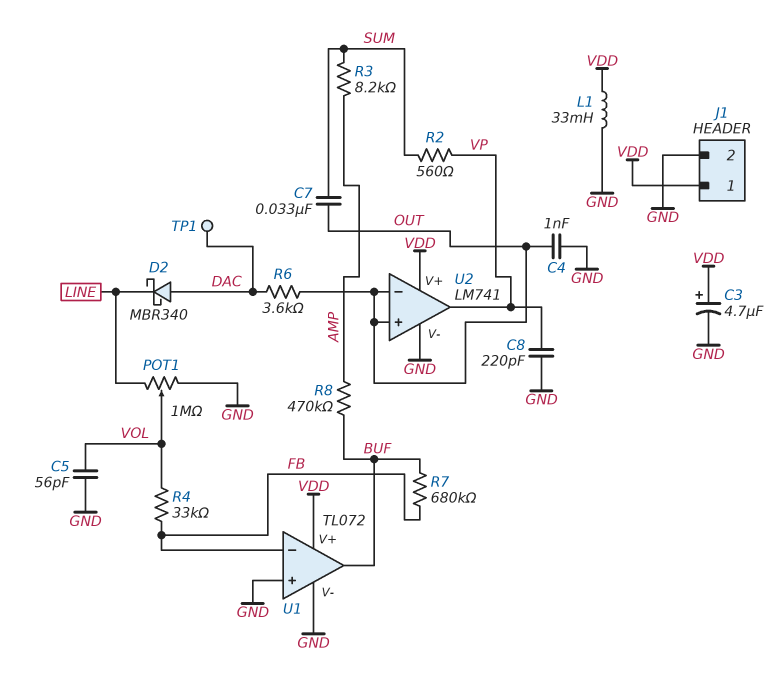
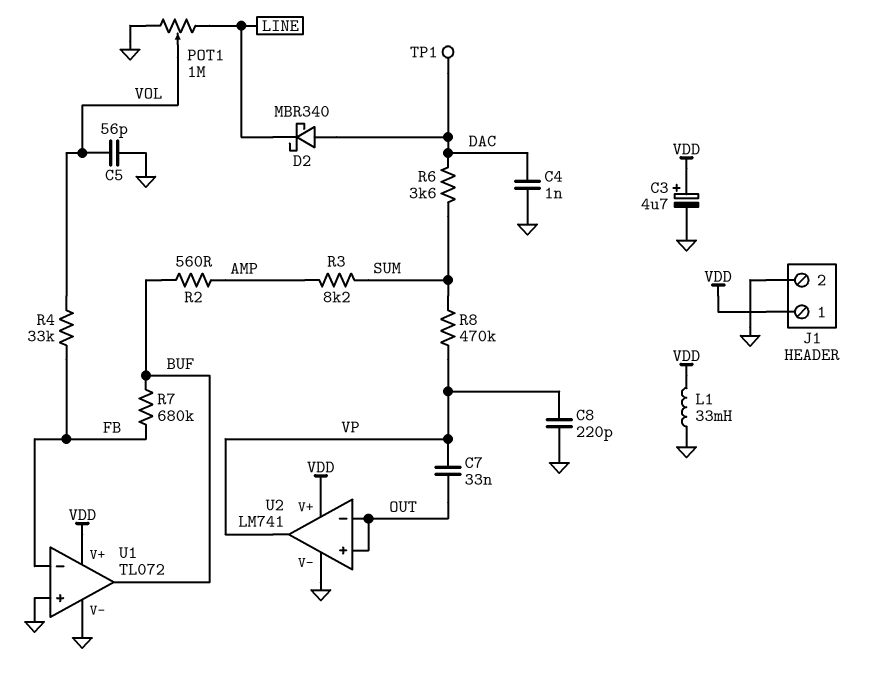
C4: 1nF (GND, OUT) -> 1nF (DAC, GND)
C7: 33nF (OUT, SUM) -> 33nF (OUT, VP)
R2: 560 (SUM, VP) -> 560 (AMP, BUF)
R6: 3.6k (DAC, OUT) -> 3.6k (DAC, SUM)
R8: 470k (AMP, BUF) -> 470k (SUM, VP)

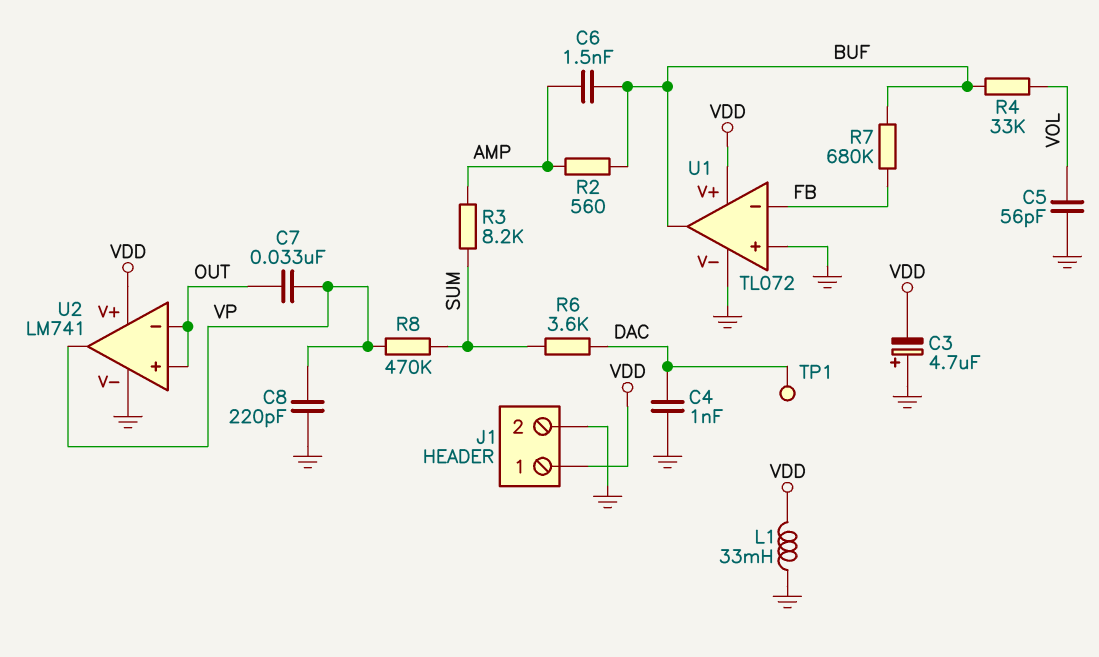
C3: 4.7uF (plus VDD, minus GND) -> 4.7uF (plus GND, minus VDD)
C6: none -> 1.5nF (AMP, BUF)
D2: schottky MBR340 (A DAC, K LINE) -> none
POT1: 1M (GND, LINE, wiper VOL) -> none
R4: 33k (FB, VOL) -> 33k (BUF, VOL)

